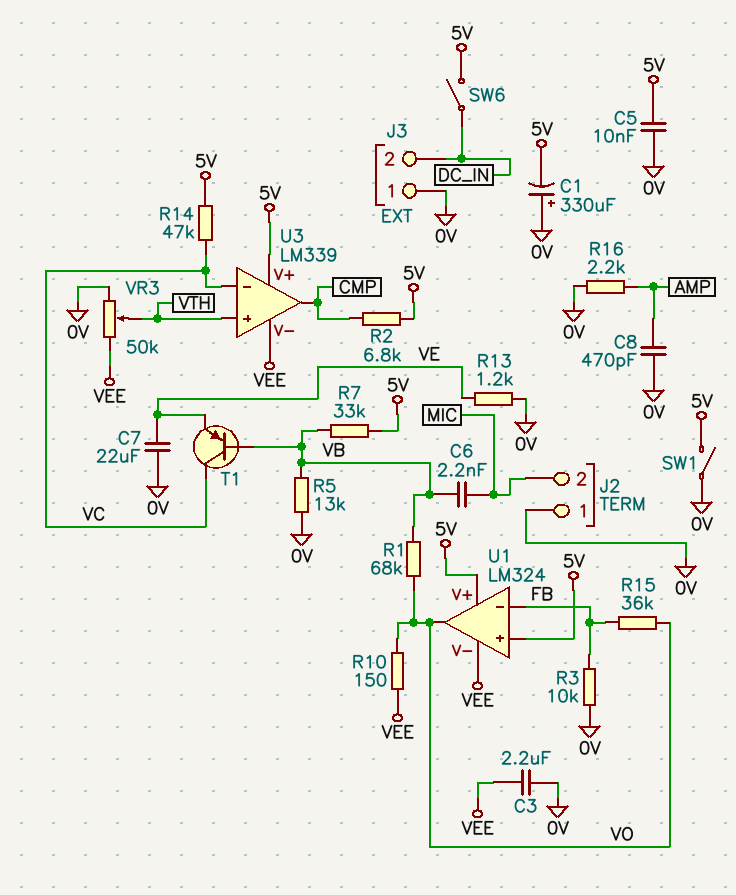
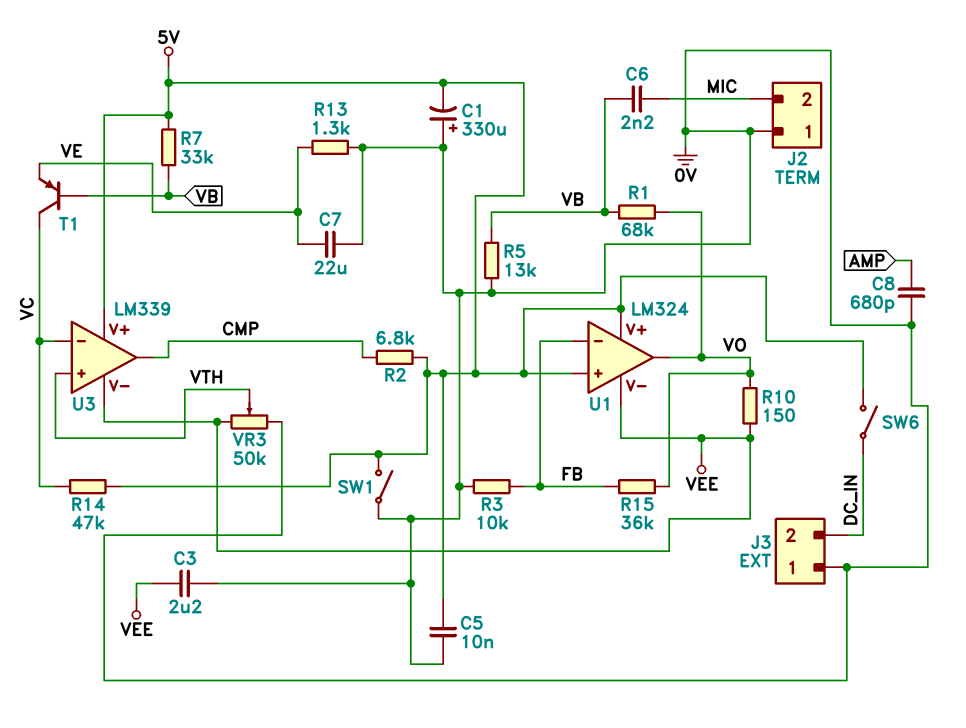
C8: 470pF (0V, AMP) -> 680pF (0V, AMP)
R13: 1.2k (0V, VE) -> 1.3k (0V, VE)
R16: 2.2k (0V, AMP) -> none

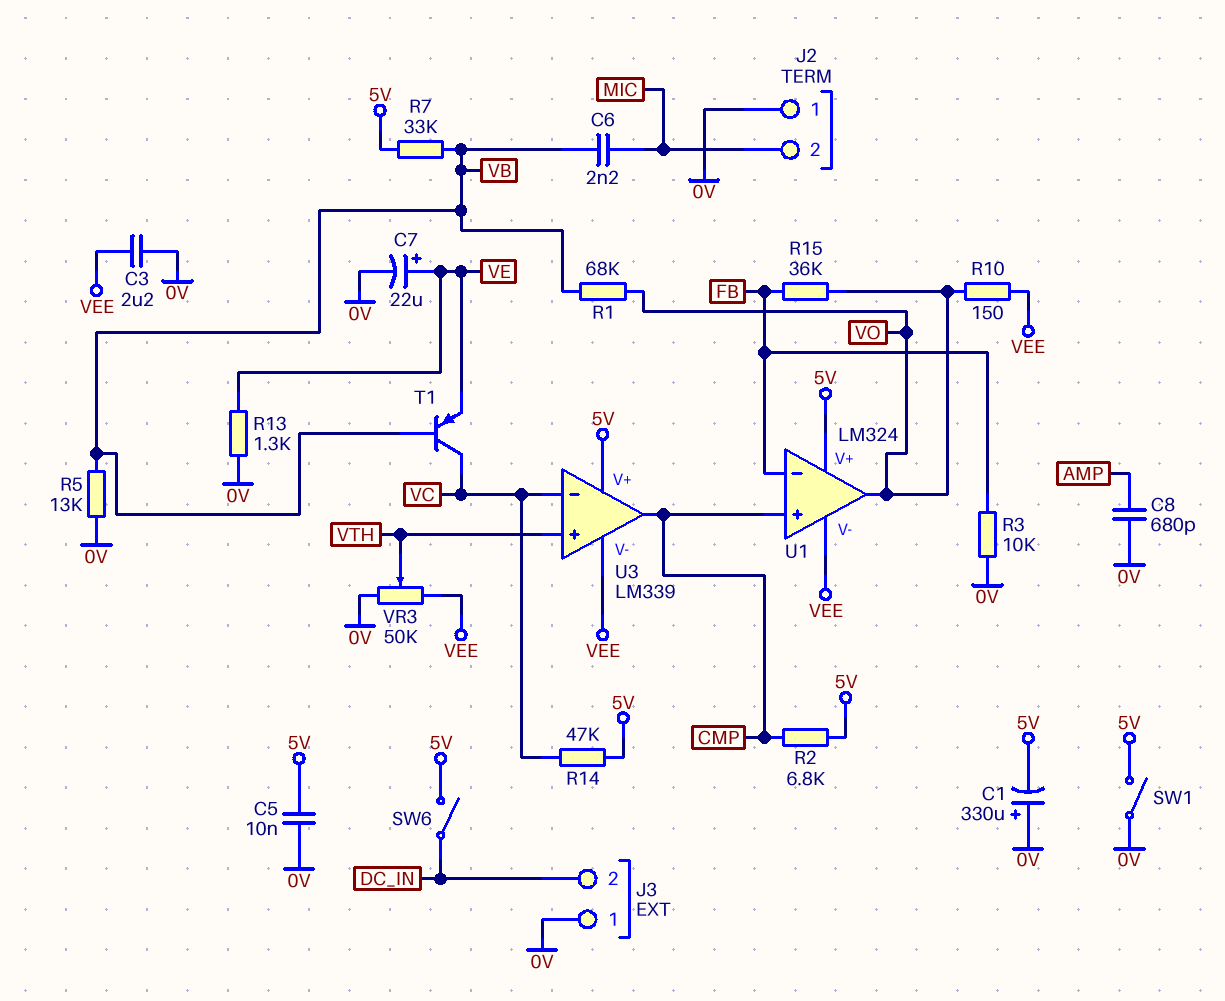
C7: 22uF (0V, VE) -> 22uF (plus VE, minus 0V)
U1 pin in+: 5V -> CMP

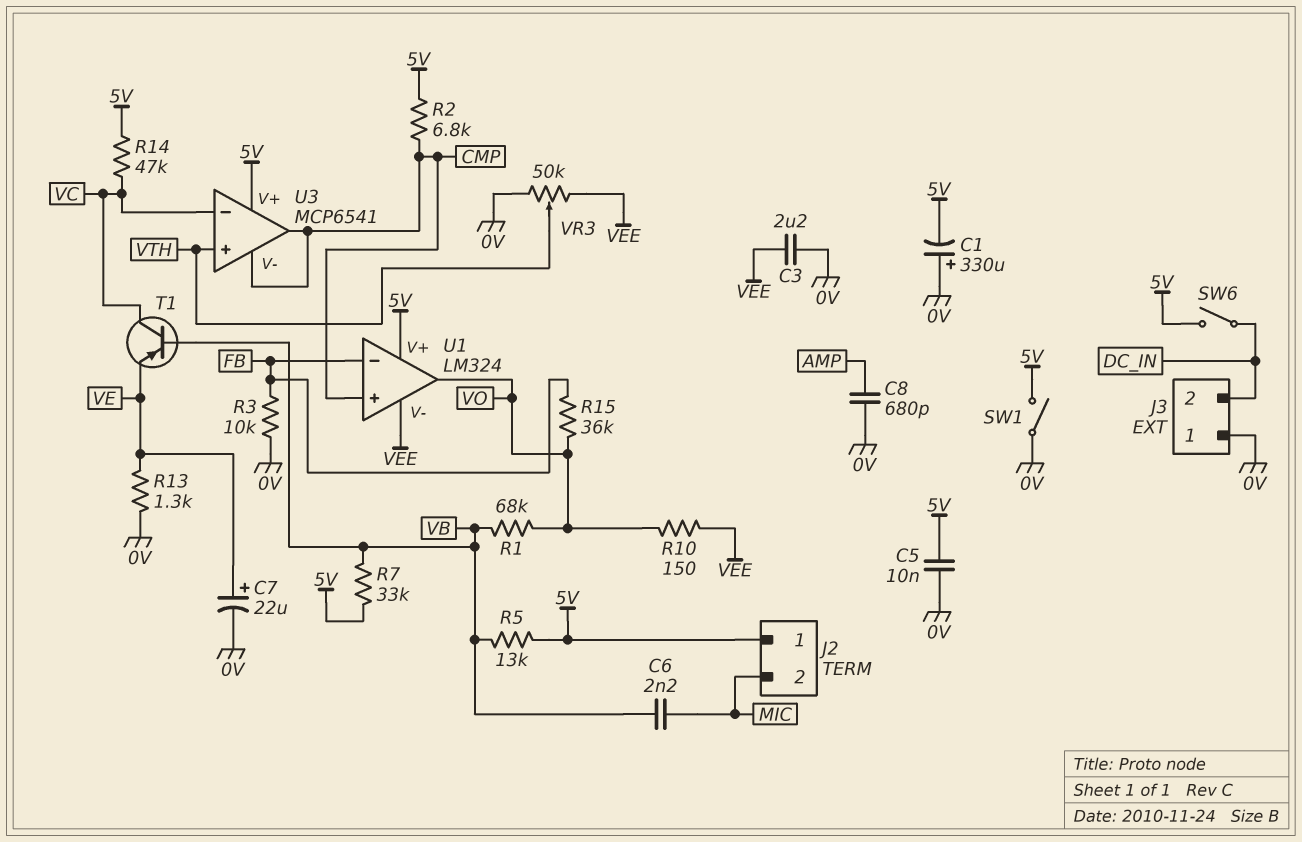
J2 pin 1: 0V -> 5V
R5: 13k (0V, VB) -> 13k (5V, VB)
U3: LM339 -> MCP6541
U3 pin V-: VEE -> CMP

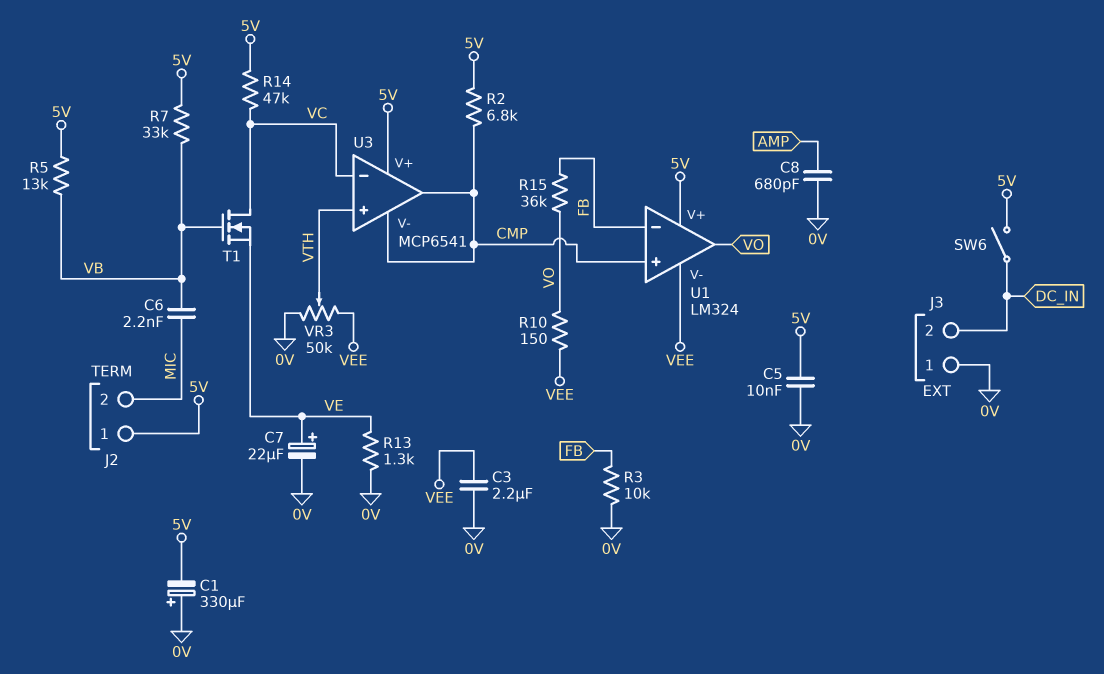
R1: 68k (VB, VO) -> none
SW1: switch (0V, 5V) -> none
T1: PNP (B VB, C VC, E VE) -> NMOS (G VB, D VC, S VE)

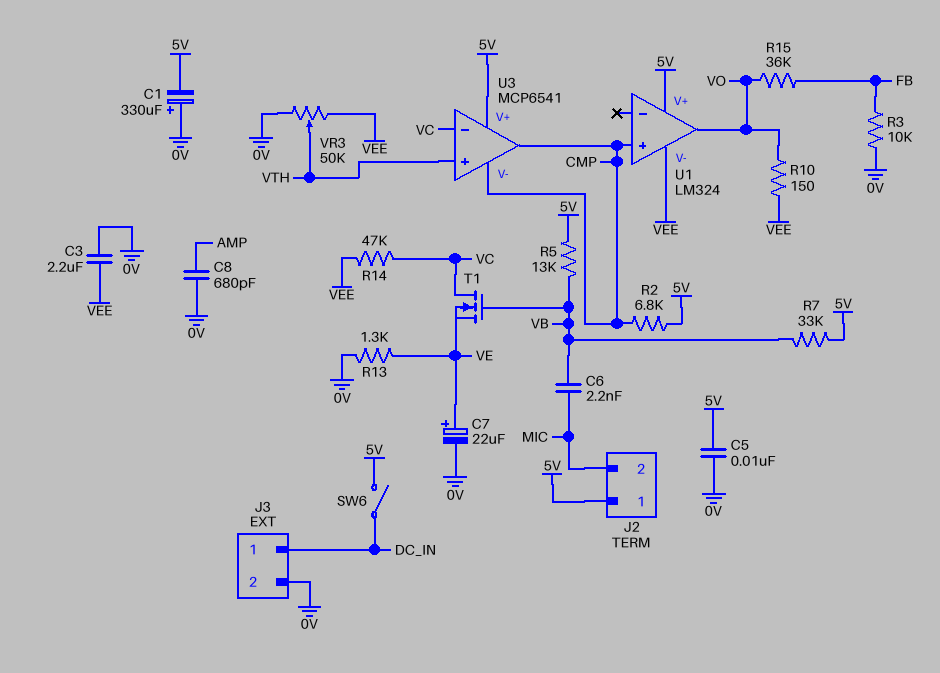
J3 pin 1: 0V -> DC_IN
J3 pin 2: DC_IN -> 0V
R14: 47k (5V, VC) -> 47k (VC, VEE)
U1 pin in-: FB -> none

